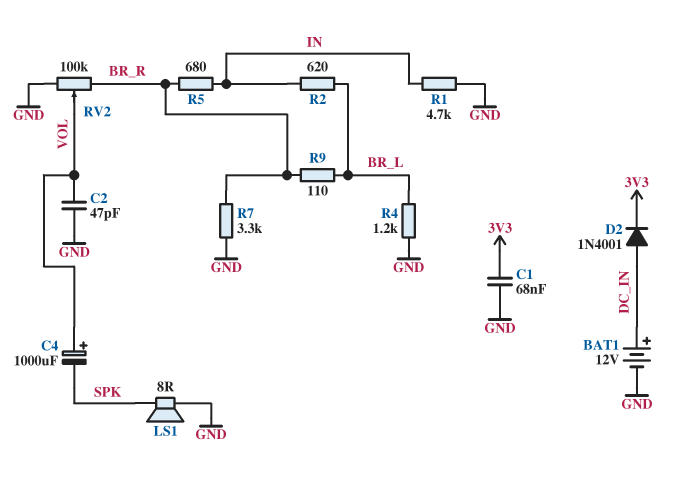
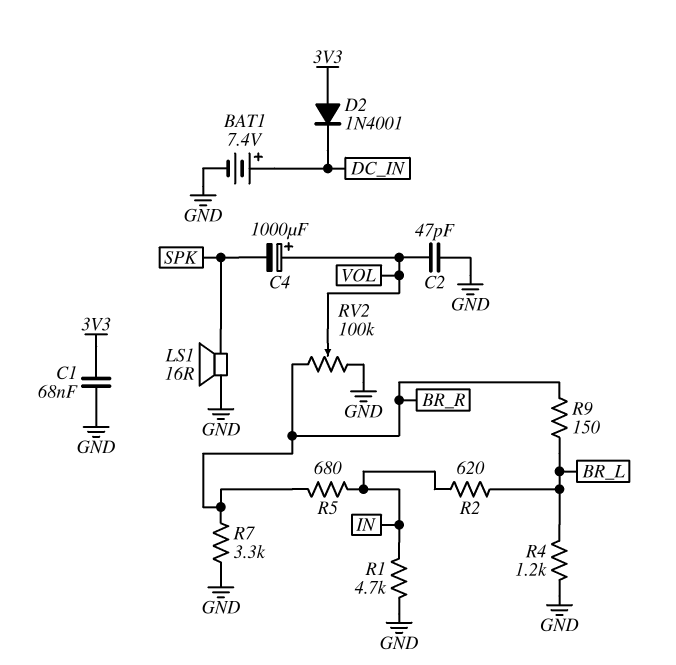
BAT1: 12V (plus DC_IN, minus GND) -> 7.4V (plus DC_IN, minus GND)
D2: diode 1N4001 (A DC_IN, K 3V3) -> diode 1N4001 (A 3V3, K DC_IN)
LS1: speaker 8R (GND, SPK) -> speaker 16R (GND, SPK)
R9: 110 (BR_L, BR_R) -> 150 (BR_L, BR_R)

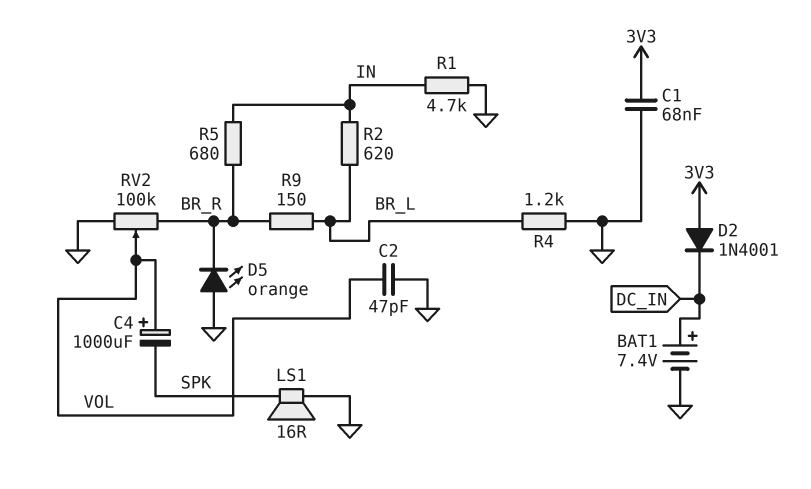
D5: none -> LED orange (A GND, K BR_R)
R7: 3.3k (BR_R, GND) -> none

